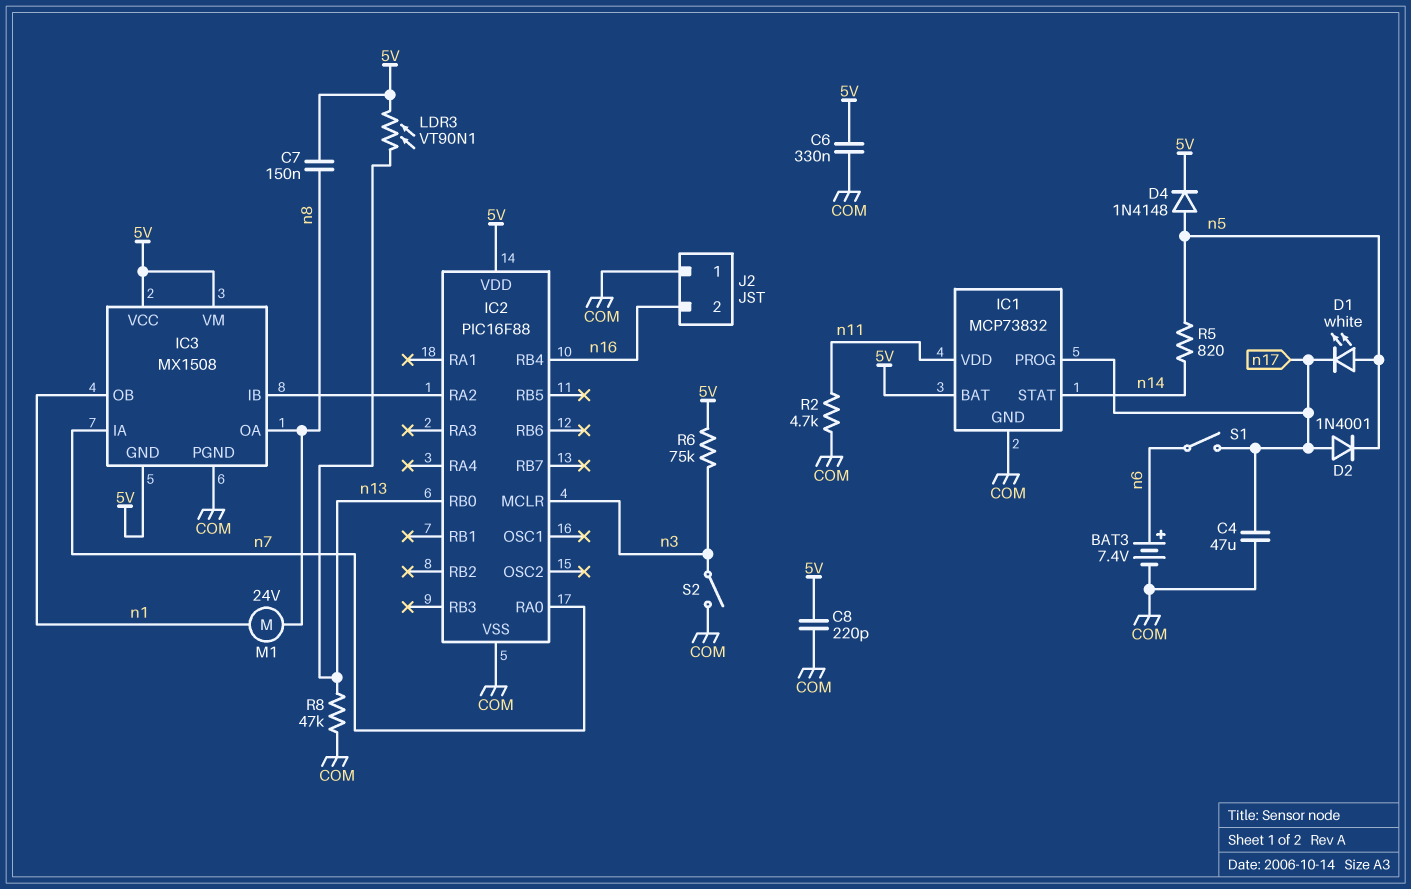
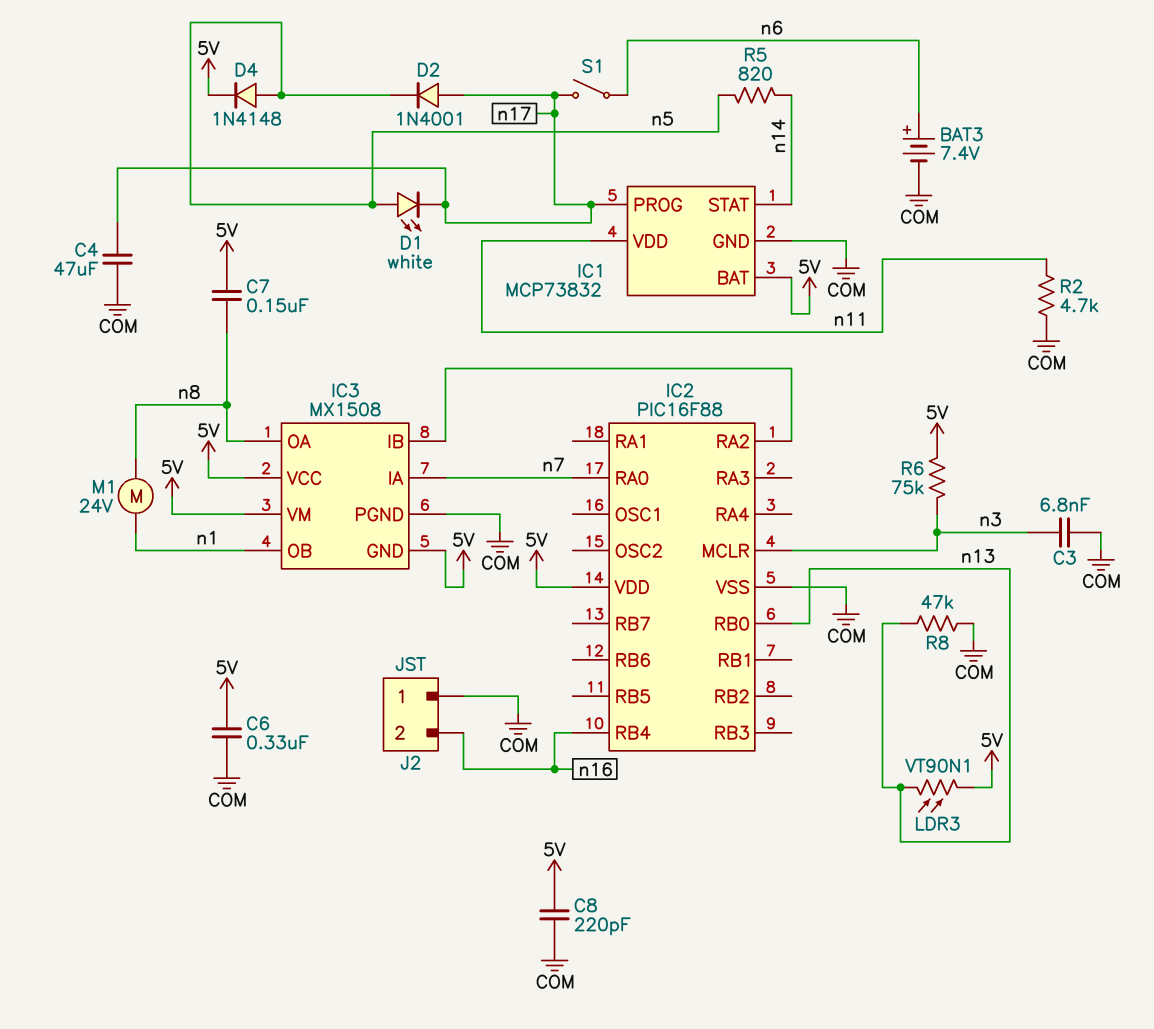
C3: none -> 6.8nF (COM, n3)
S2: switch (COM, n3) -> none

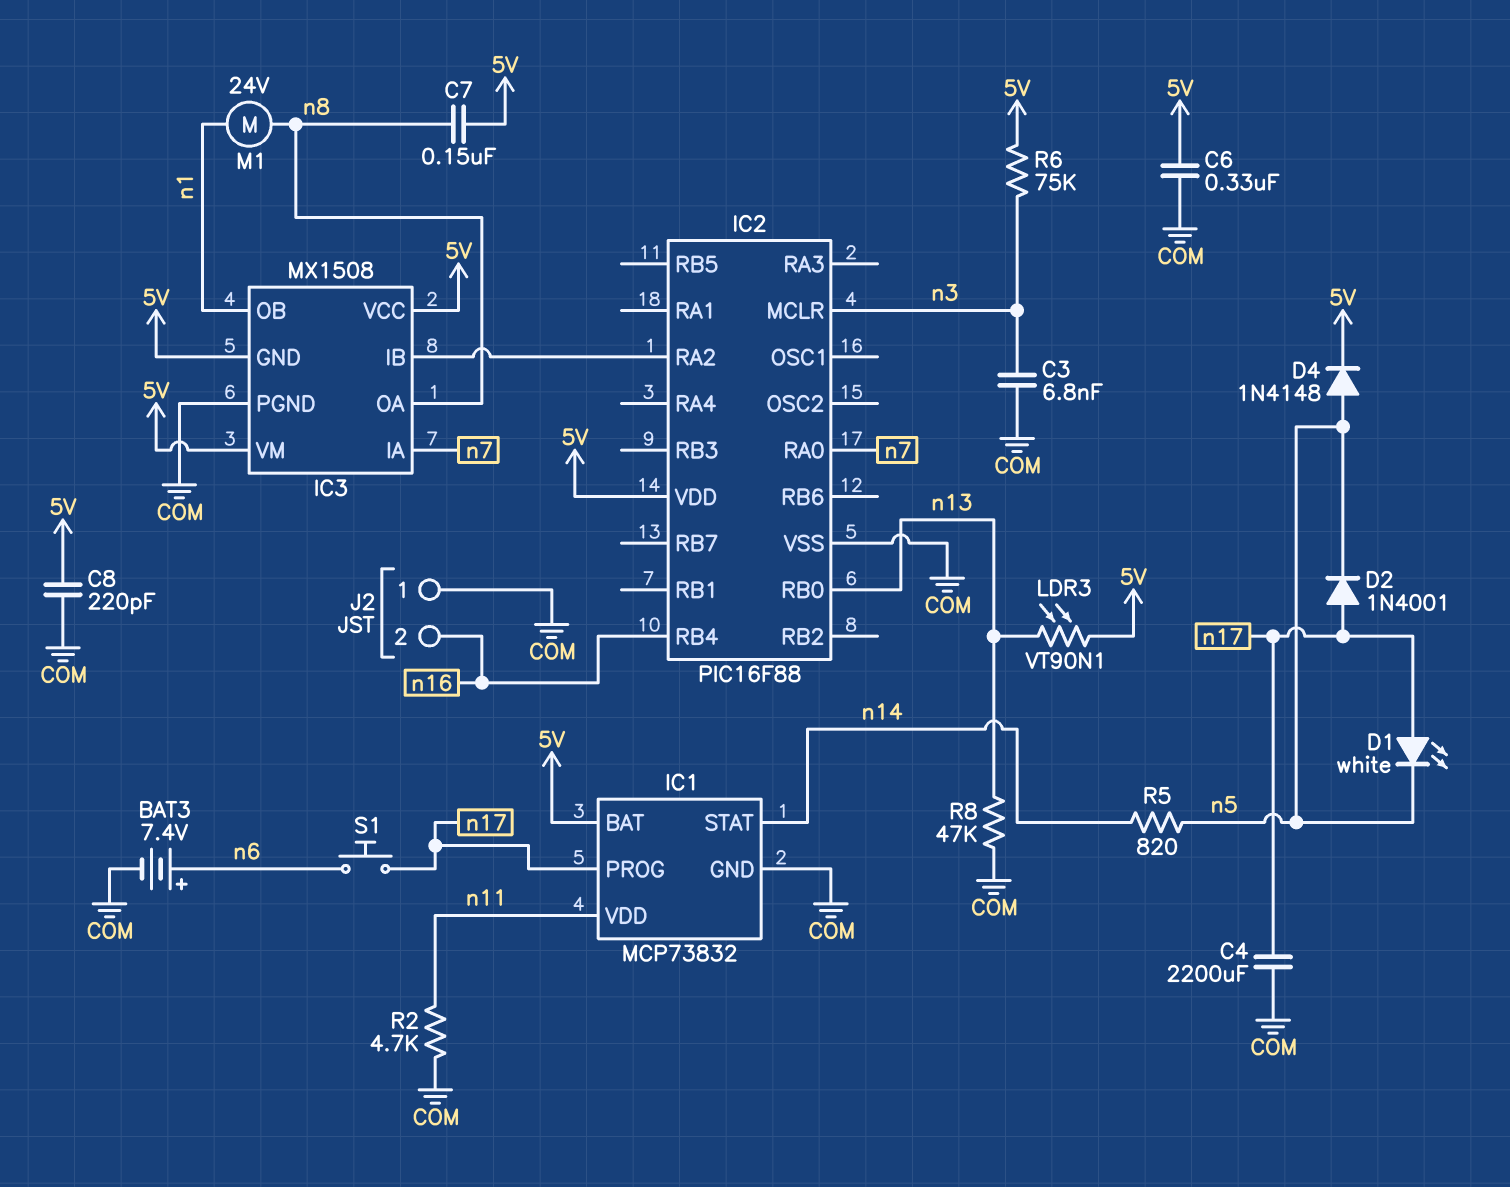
C4: 47uF (COM, n17) -> 2200uF (COM, n17)
D1: LED white (A n5, K n17) -> LED white (A n17, K n5)
S1: switch (n6, n17) -> button (n6, n17)

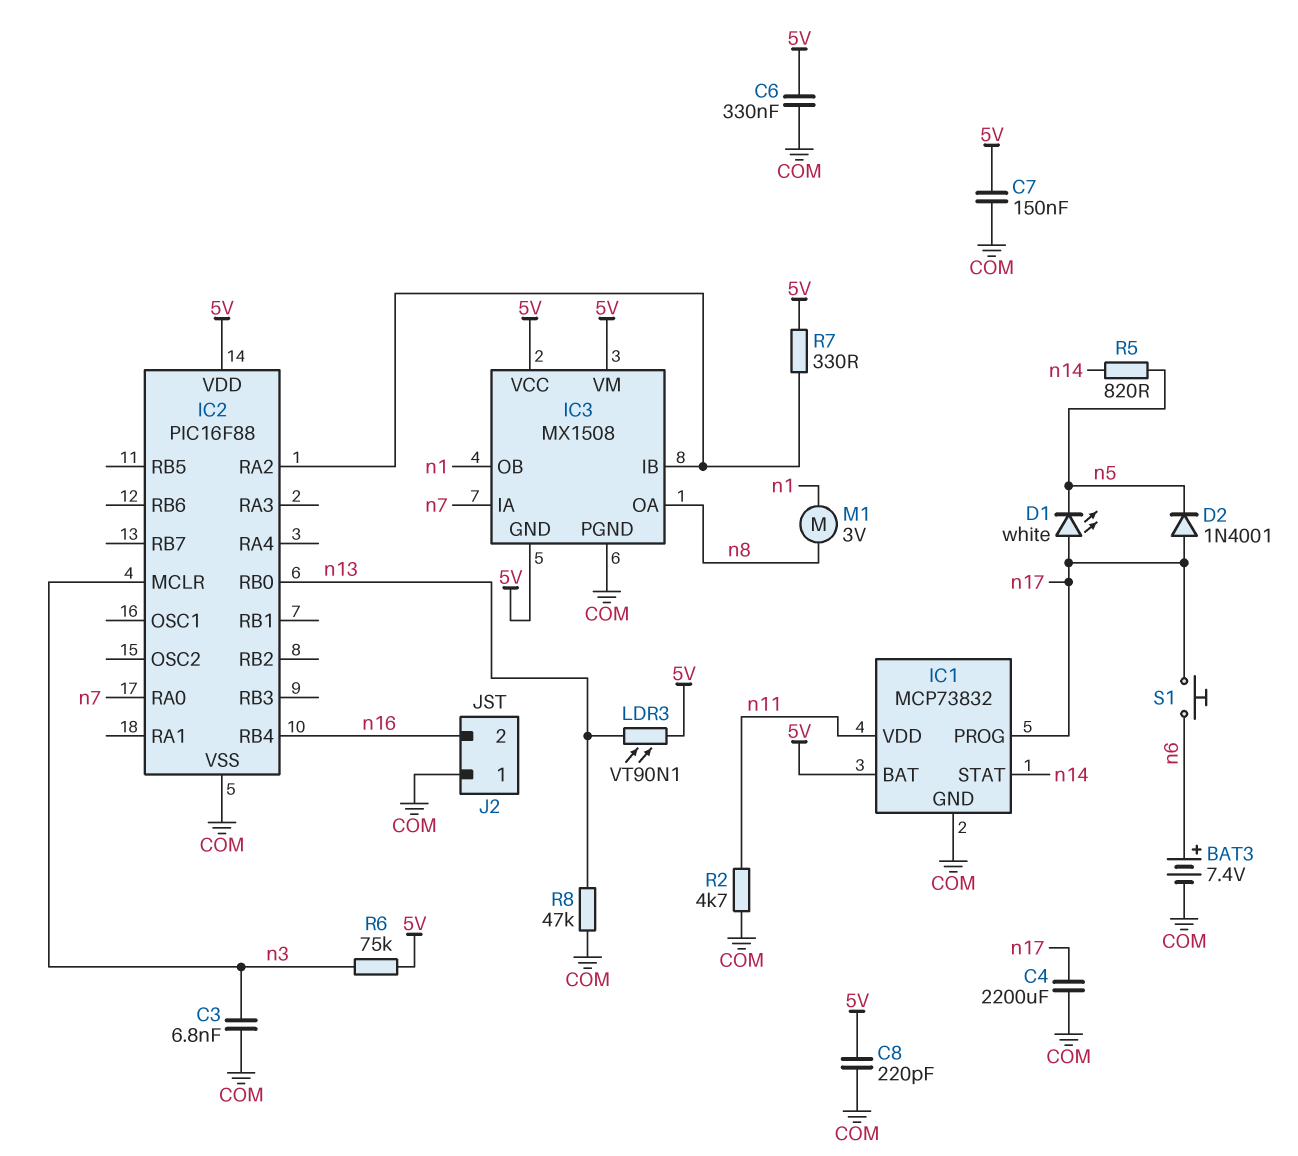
C7: 150nF (5V, n8) -> 150nF (5V, COM)
D4: diode 1N4148 (A n5, K 5V) -> none
M1: motor 24V (n1, n8) -> motor 3V (n1, n8)
R7: none -> 330 (5V, IC2/RA2)

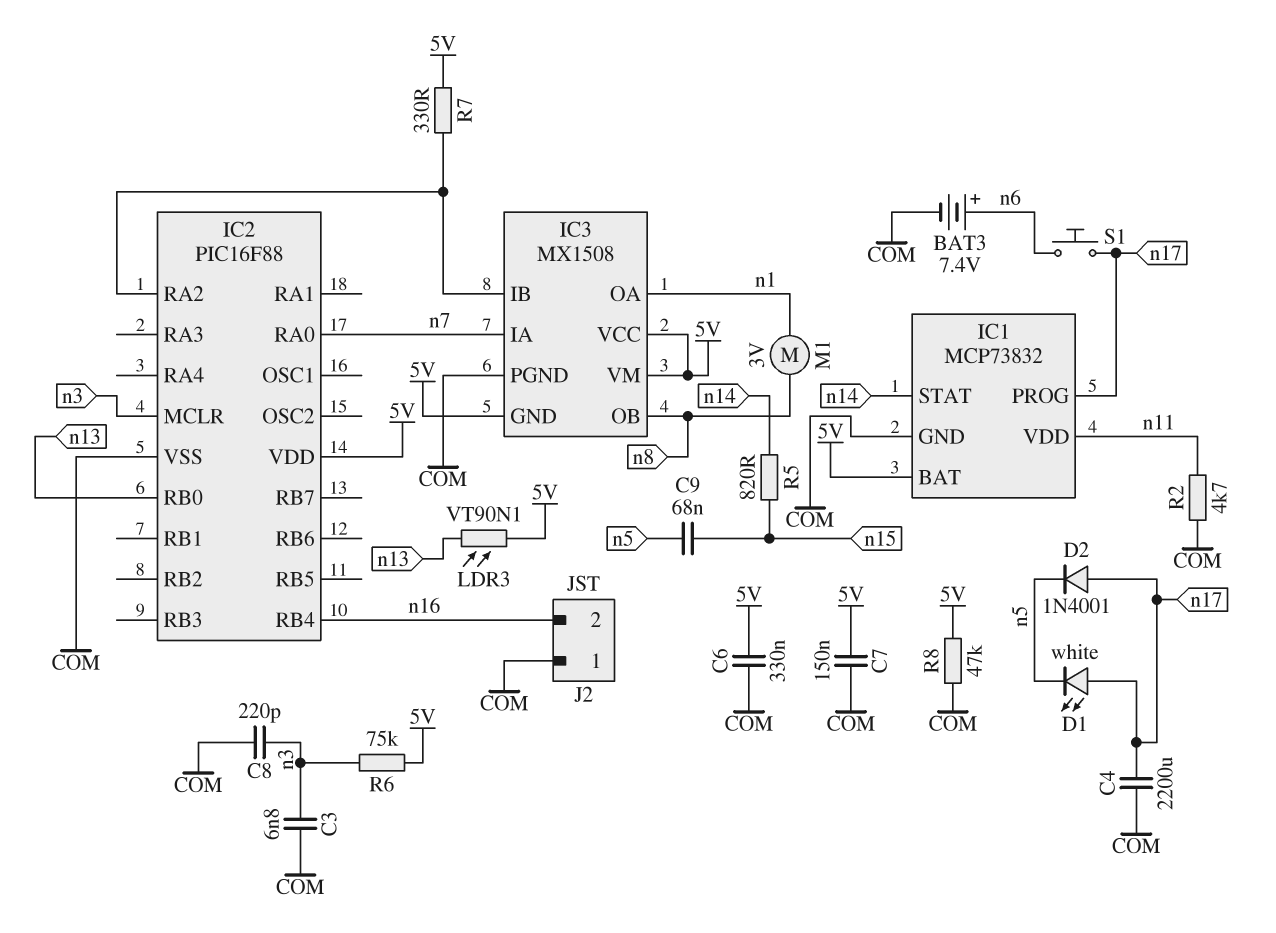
C8: 220pF (5V, COM) -> 220pF (COM, n3)
C9: none -> 68nF (n5, n15)
IC3 pin OA: n8 -> n1
IC3 pin OB: n1 -> n8
R5: 820 (n5, n14) -> 820 (n14, n15)
R8: 47k (COM, n13) -> 47k (5V, COM)

